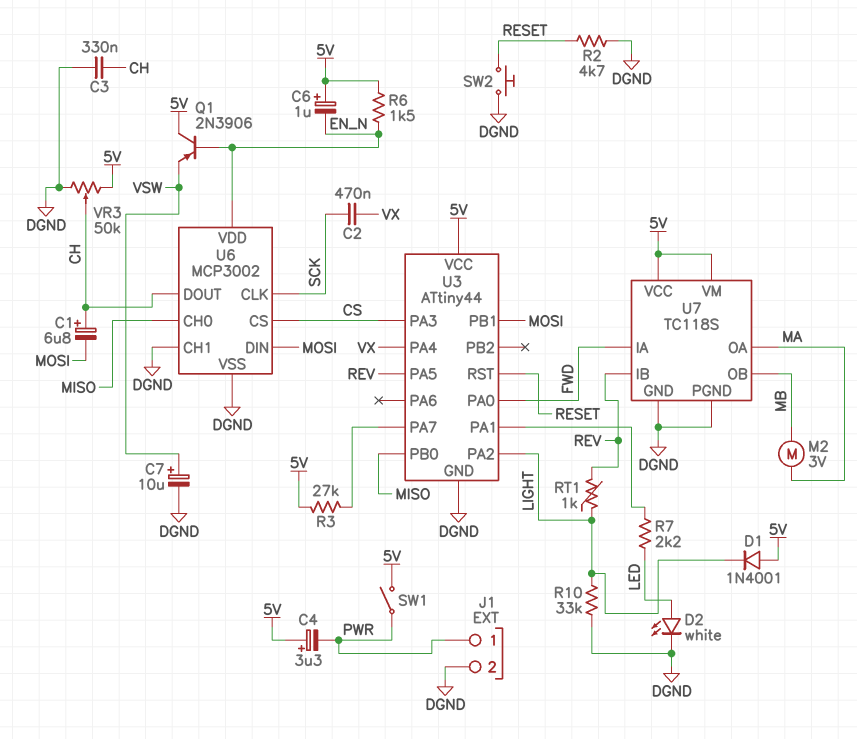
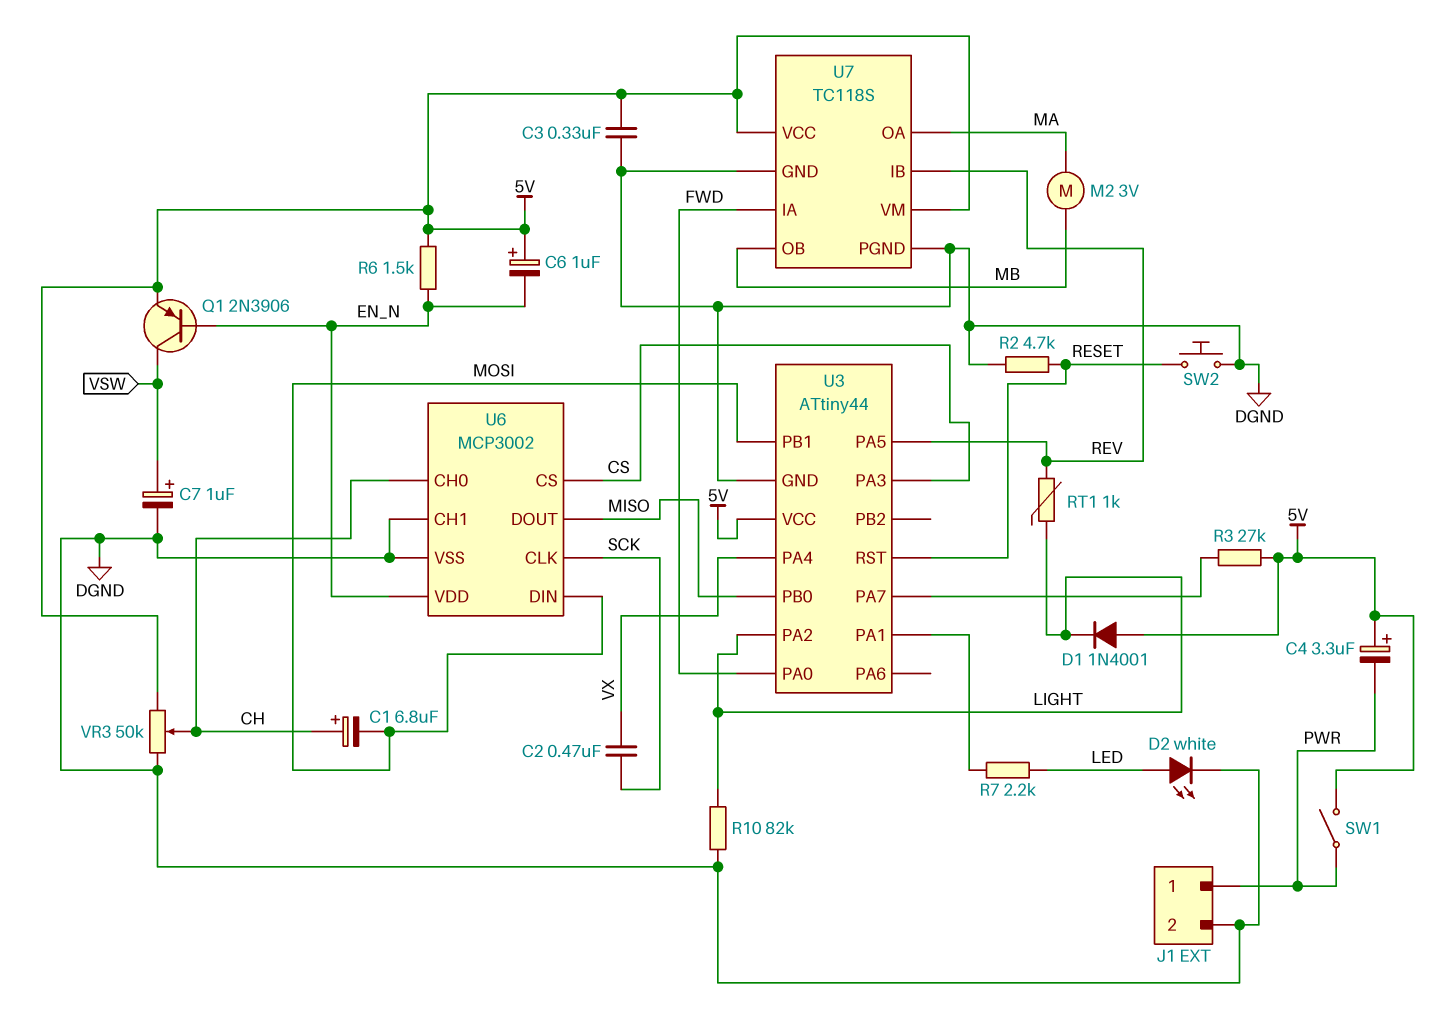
C3: 330nF (CH, DGND) -> 330nF (5V, DGND)
C7: 10uF (plus VSW, minus DGND) -> 1uF (plus VSW, minus DGND)
Q1: PNP 2N3906 (B EN_N, C 5V, E VSW) -> PNP 2N3906 (B EN_N, C VSW, E 5V)
R10: 33k (DGND, LIGHT) -> 82k (DGND, LIGHT)
U6 pin CH0: MISO -> CH
U6 pin DOUT: CH -> MISO

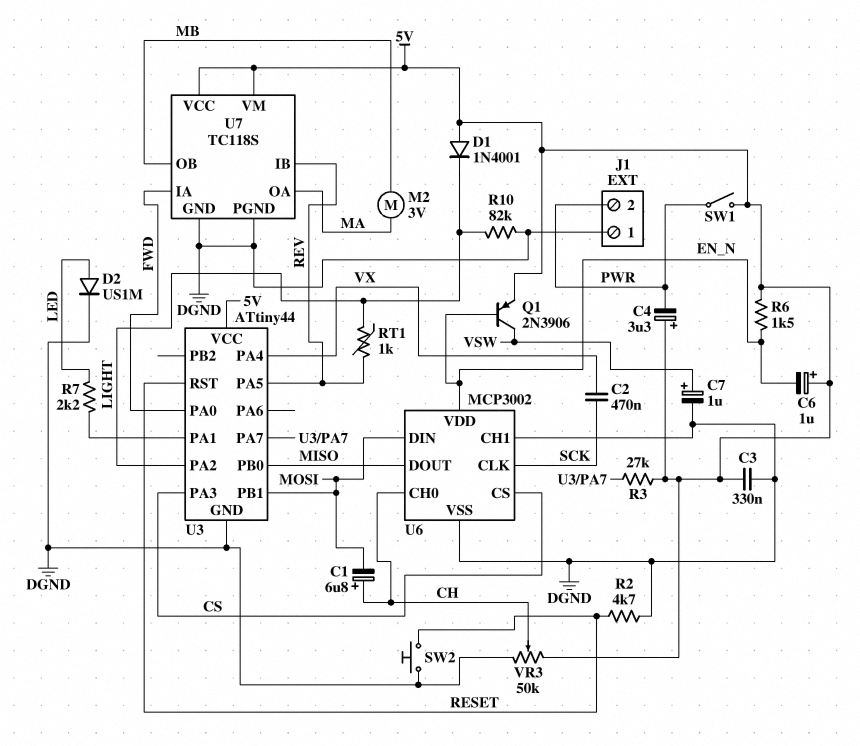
D2: LED white (A LED, K DGND) -> diode US1M (A LED, K DGND)
J1 pin 1: PWR -> DGND
J1 pin 2: DGND -> PWR

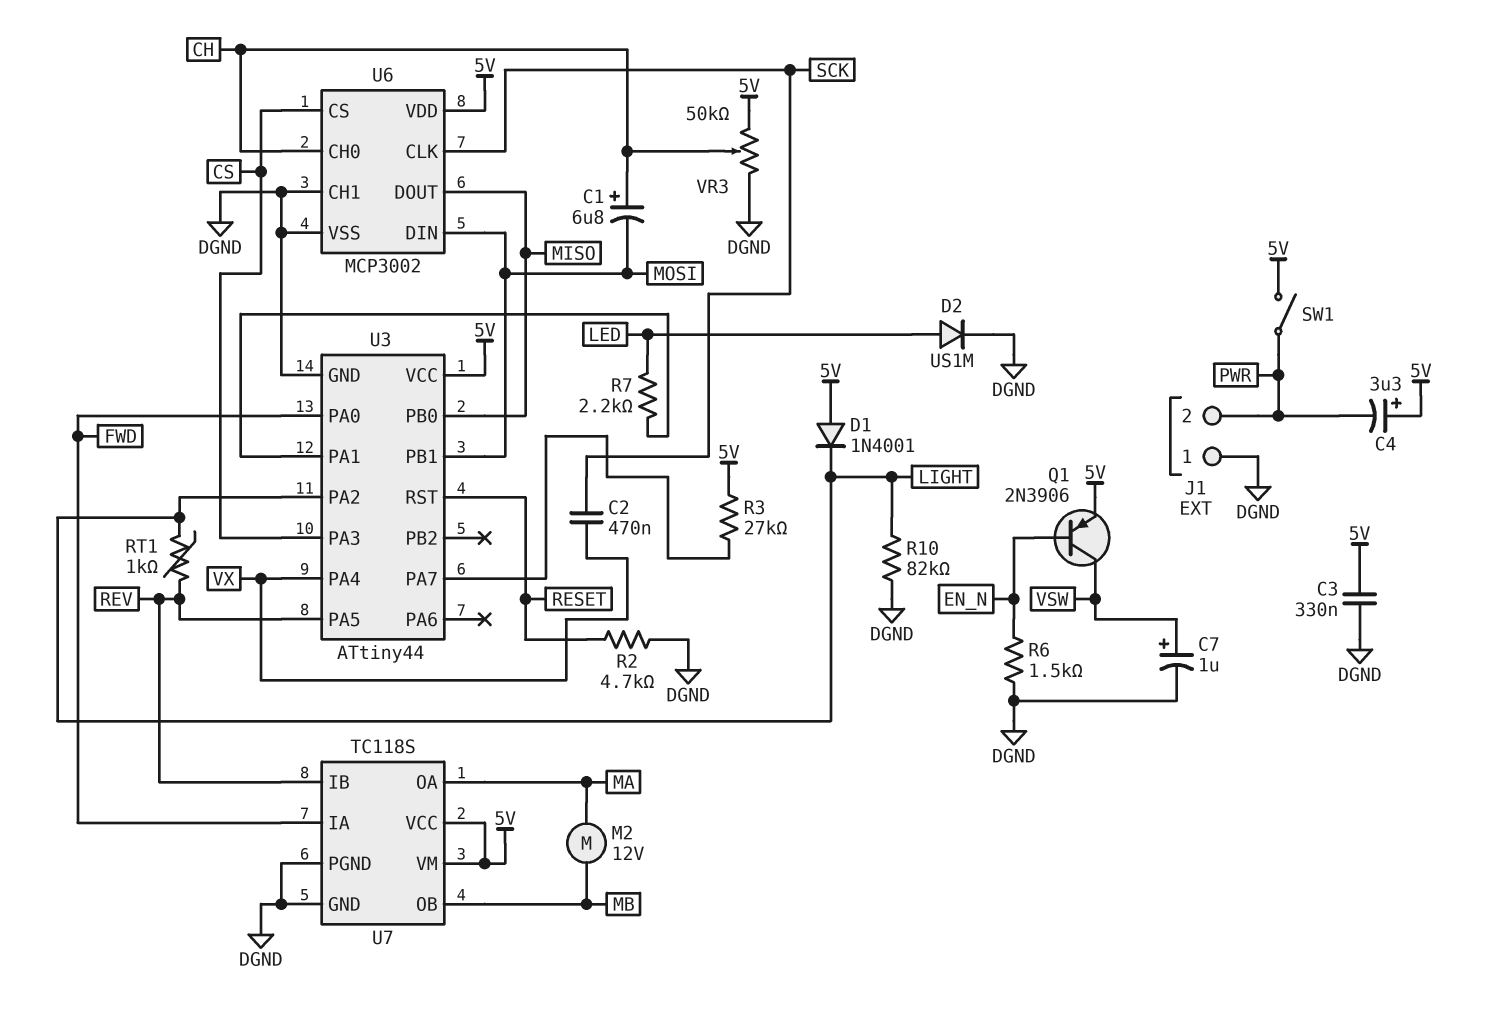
C6: 1uF (plus 5V, minus EN_N) -> none
M2: motor 3V (MA, MB) -> motor 12V (MA, MB)
R6: 1.5k (5V, EN_N) -> 1.5k (DGND, EN_N)
SW2: button (DGND, RESET) -> none
U6 pin VDD: EN_N -> 5V

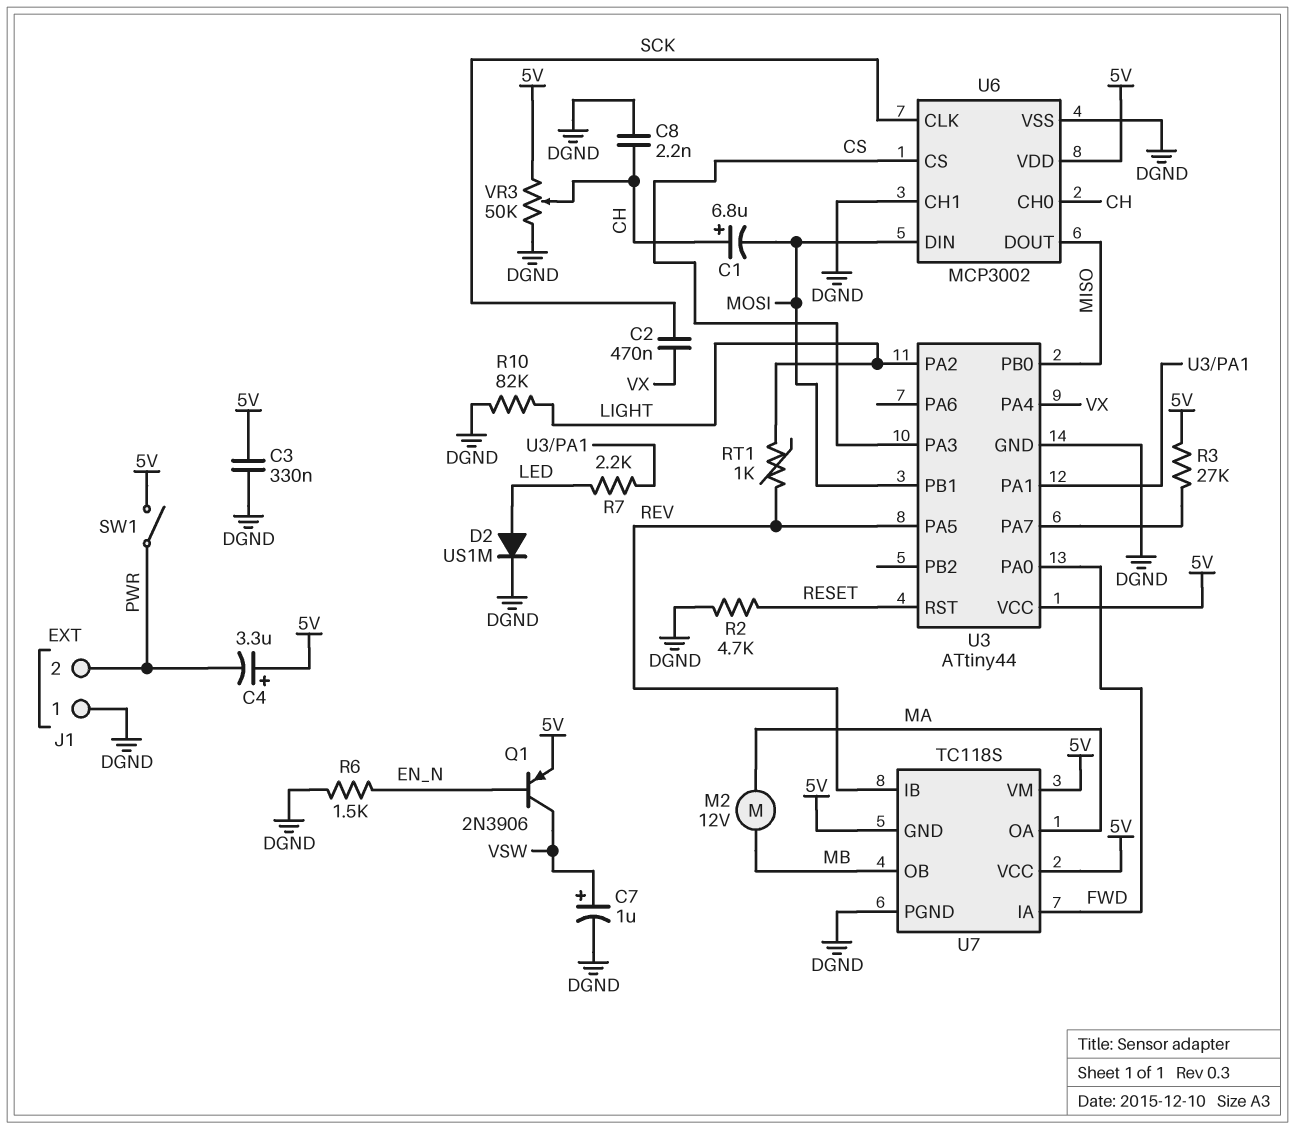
C8: none -> 2.2nF (CH, DGND)
D1: diode 1N4001 (A 5V, K LIGHT) -> none
U7 pin GND: DGND -> 5V

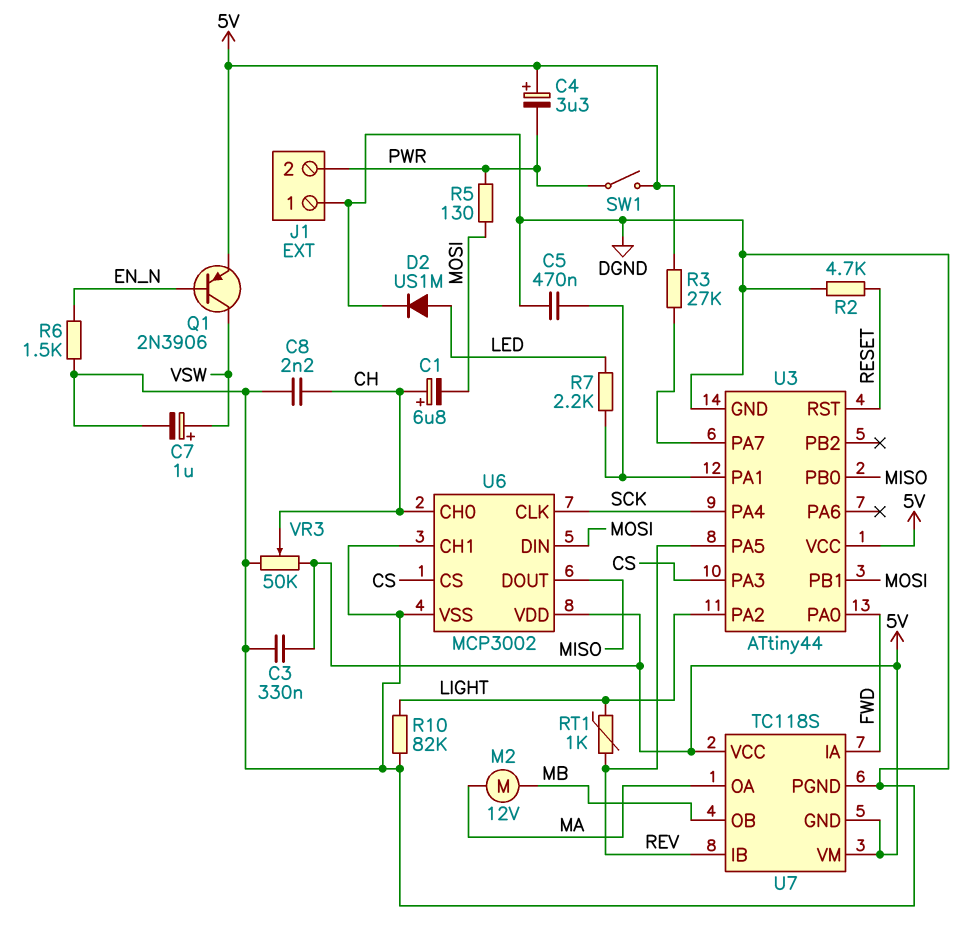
C2: 470nF (SCK, VX) -> none
C5: none -> 470nF (DGND, U3/PA1)
R5: none -> 130 (MOSI, PWR)
U3 pin PA4: VX -> SCK

